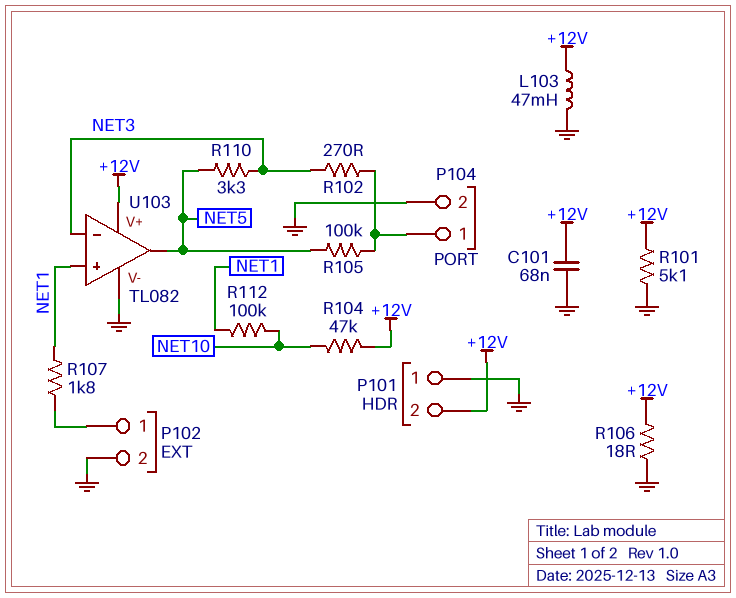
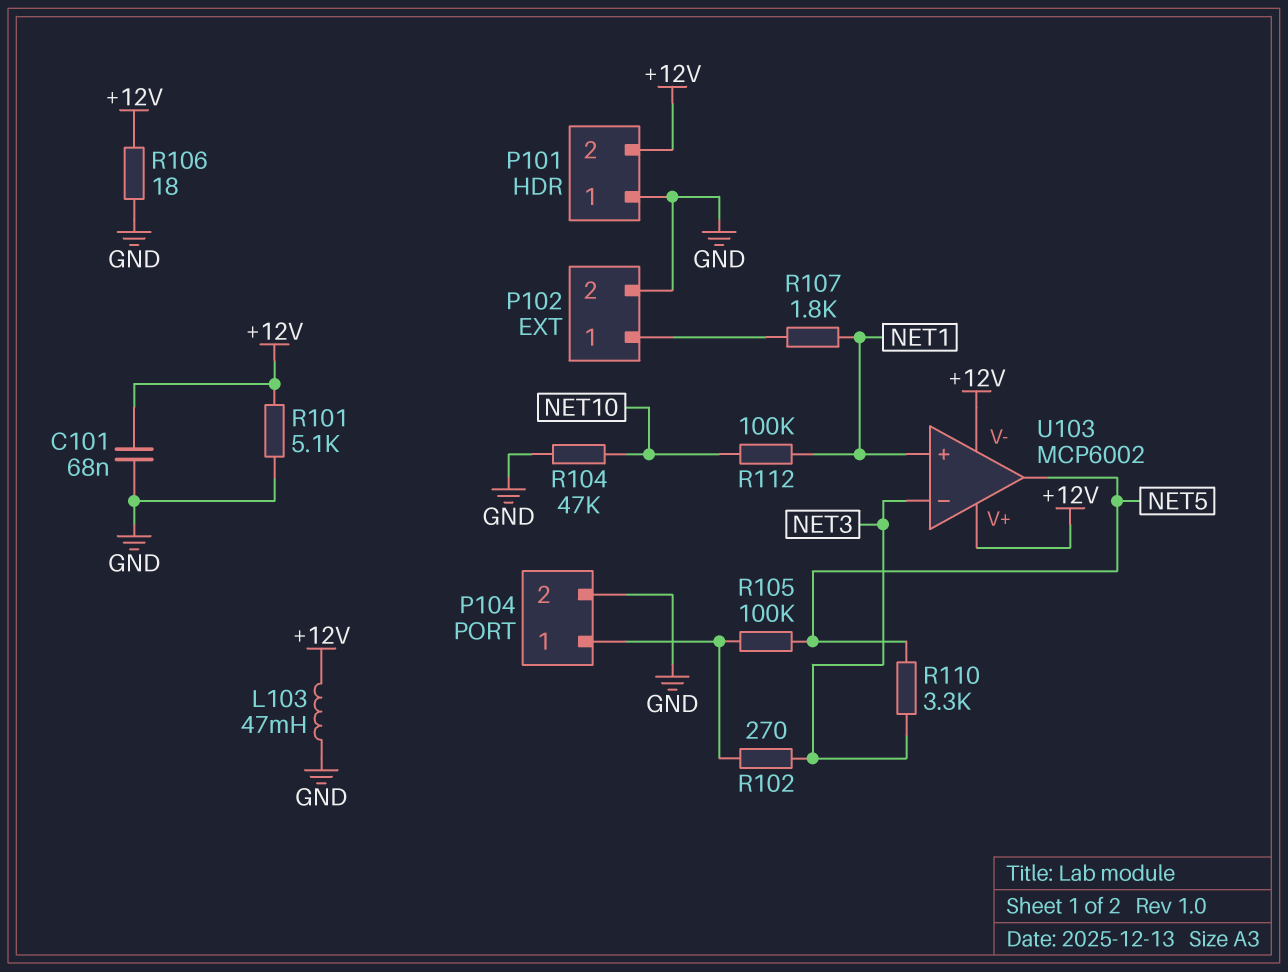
R104: 47k (+12V, NET10) -> 47k (GND, NET10)
U103: TL082 -> MCP6002
U103 pin V-: GND -> +12V

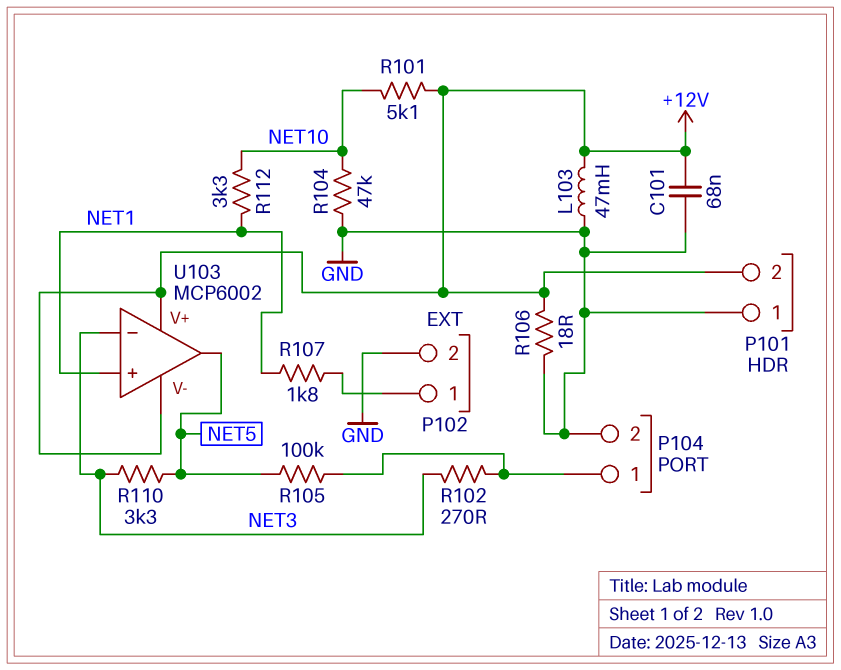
R101: 5.1k (+12V, GND) -> 5.1k (+12V, NET10)
R112: 100k (NET1, NET10) -> 3.3k (NET1, NET10)

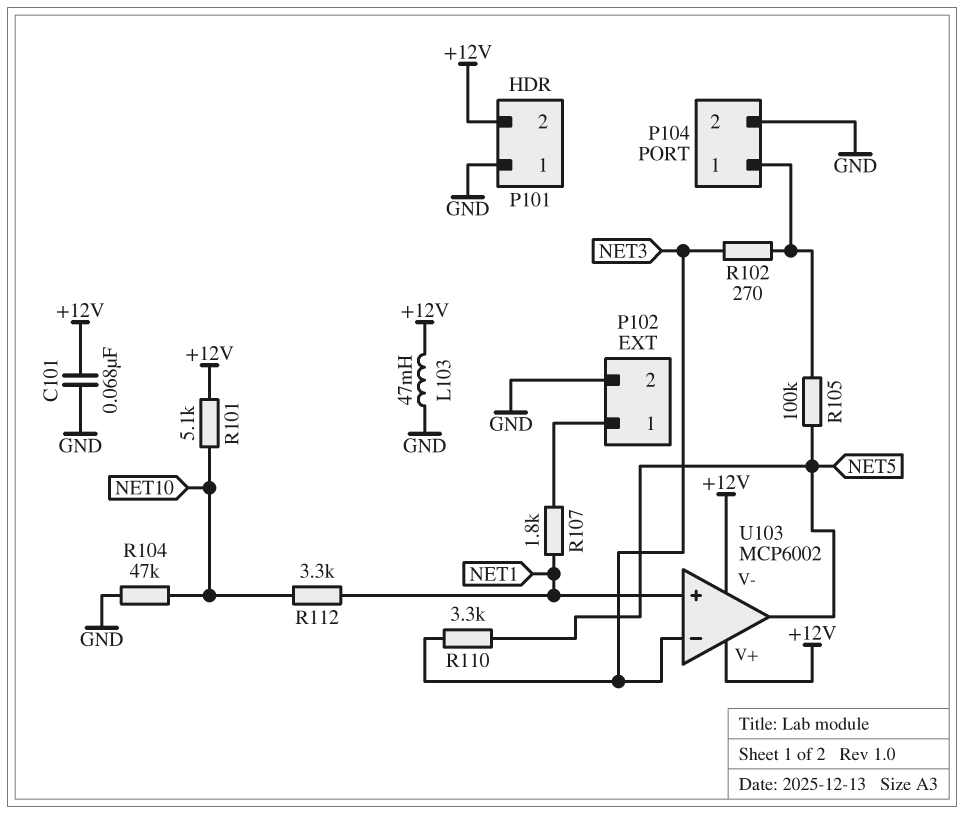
R106: 18 (+12V, GND) -> none

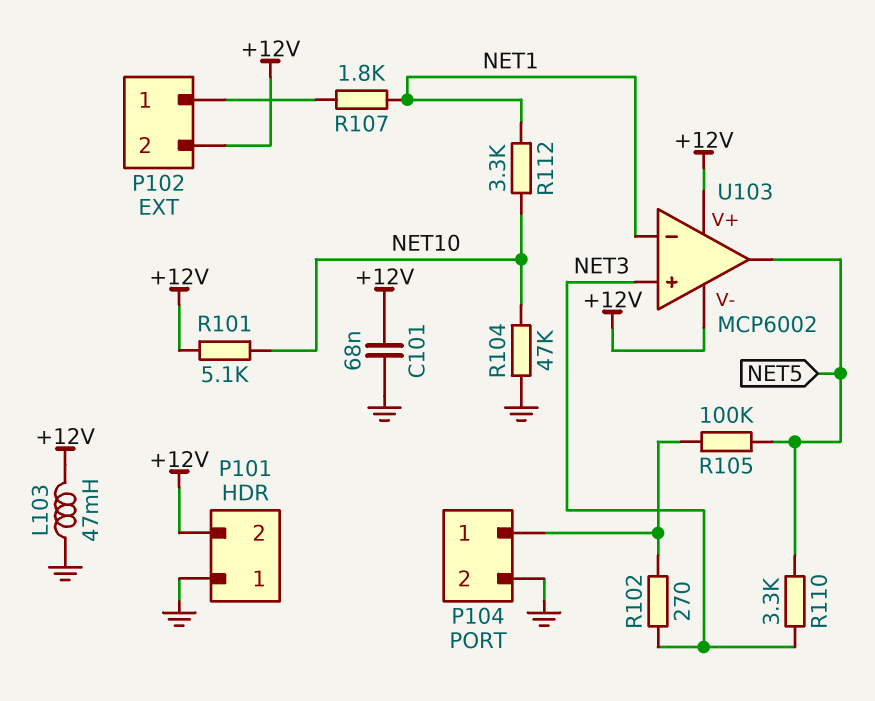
P102 pin 2: GND -> +12V
U103 pin in+: NET1 -> NET3
U103 pin in-: NET3 -> NET1

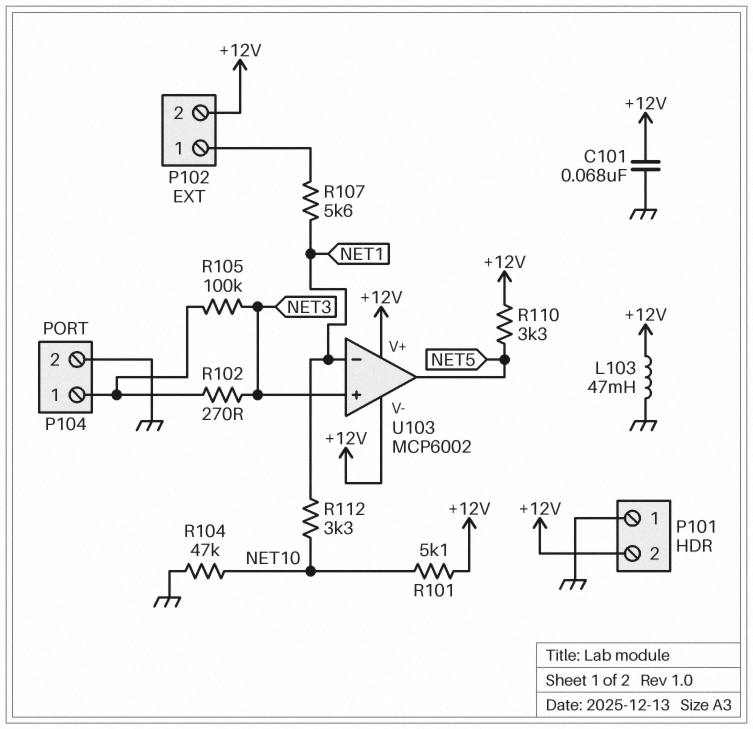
R105: 100k (NET5, P104/1) -> 100k (NET3, P104/1)
R107: 1.8k (NET1, P102/1) -> 5.6k (NET1, P102/1)
R110: 3.3k (NET3, NET5) -> 3.3k (+12V, NET5)

